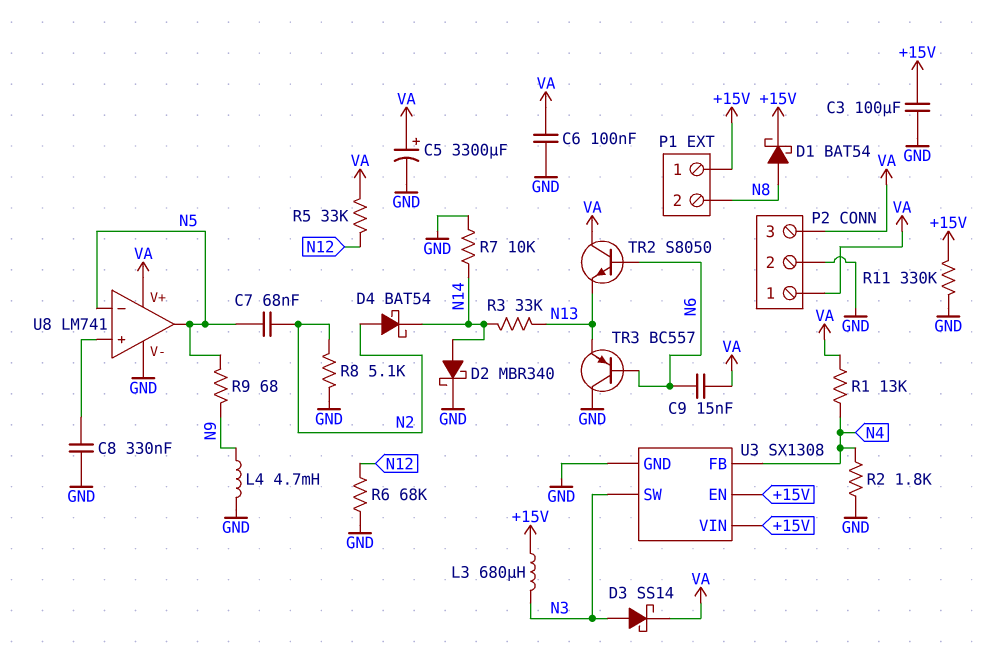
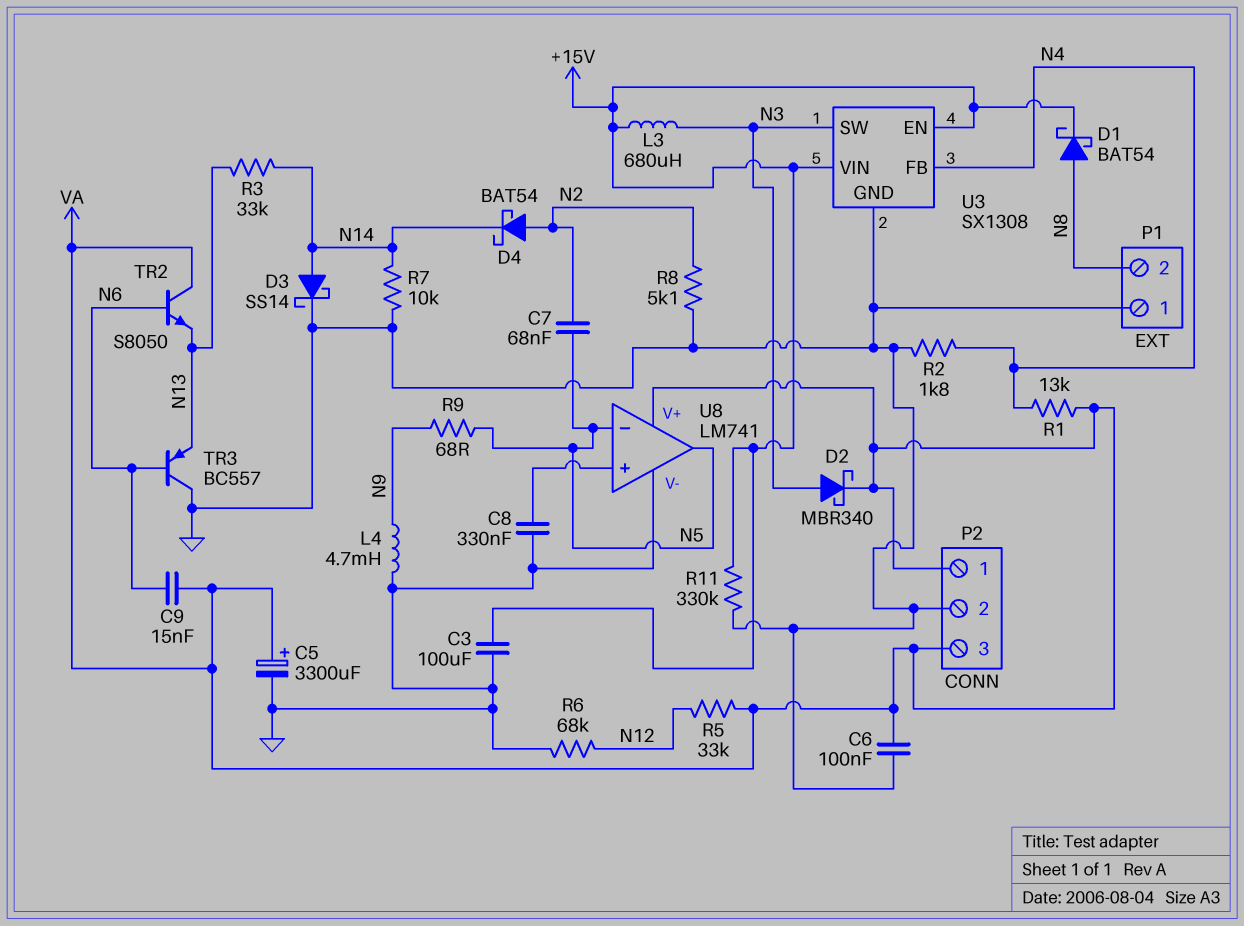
D2: schottky MBR340 (A N14, K GND) -> schottky MBR340 (A N3, K VA)
D3: schottky SS14 (A N3, K VA) -> schottky SS14 (A N14, K GND)
P1 pin 1: +15V -> GND

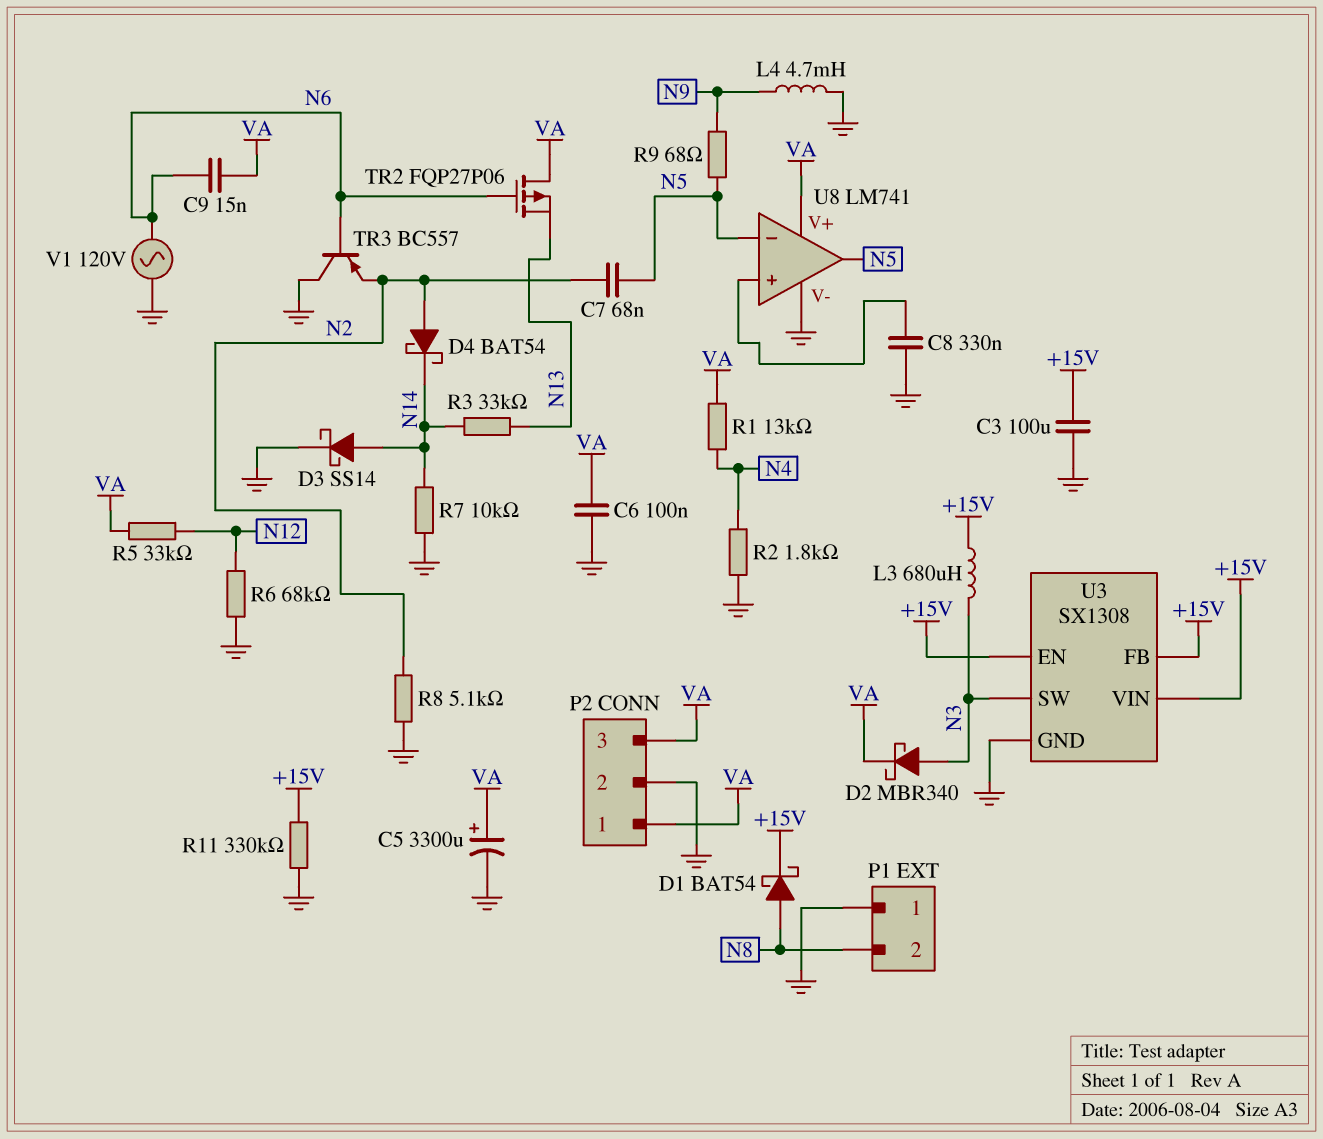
TR2: NPN S8050 (B N6, C VA, E N13) -> PMOS FQP27P06 (G N6, D VA, S N13)
TR3: PNP BC557 (B N6, C GND, E N13) -> PNP BC557 (B N6, C GND, E N2)
U3 pin FB: N4 -> +15V
V1: none -> AC 120V (GND, N6)

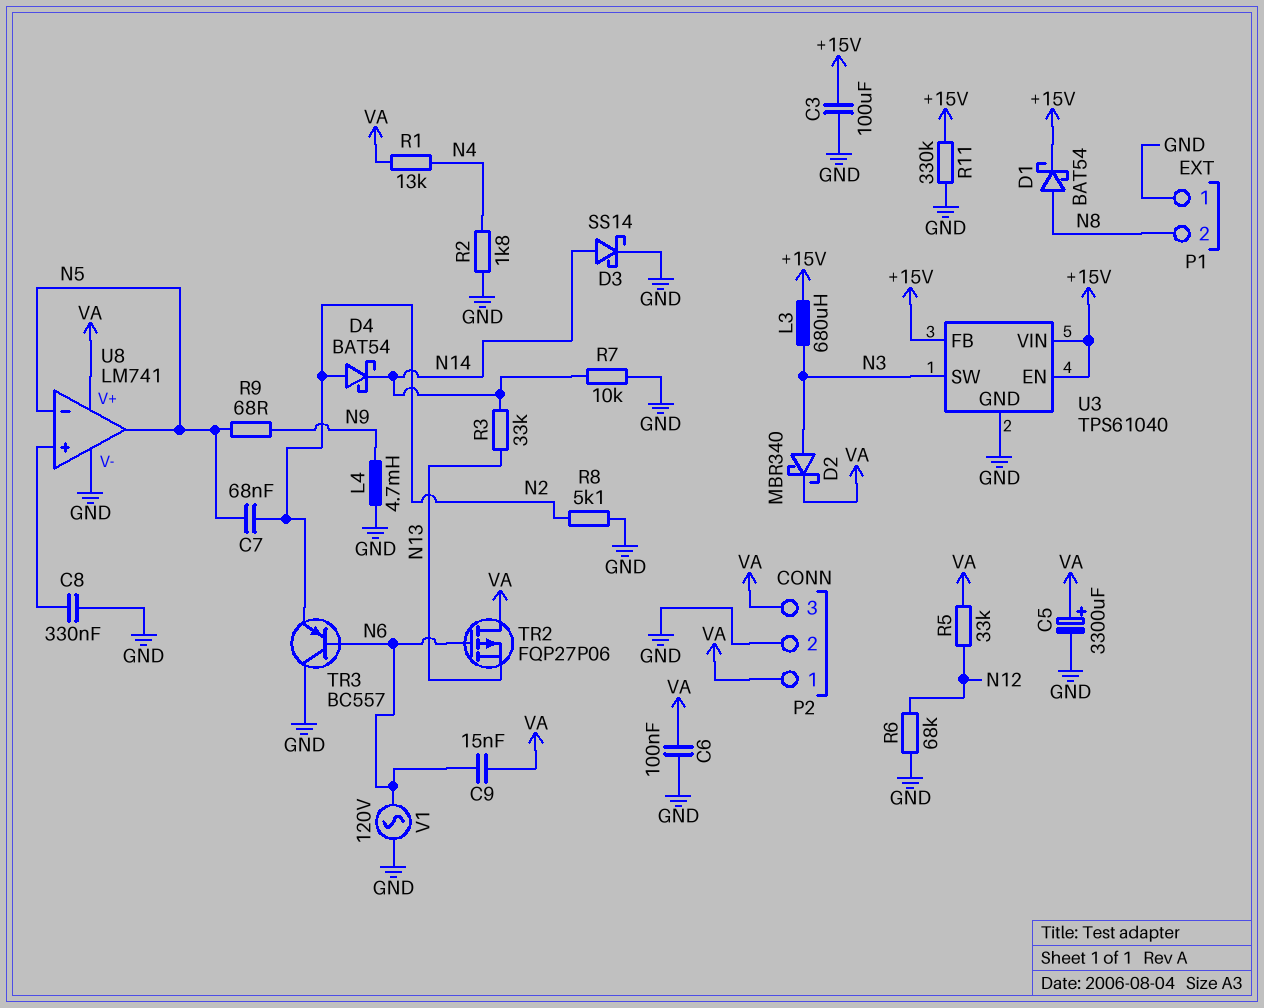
U3: SX1308 -> TPS61040

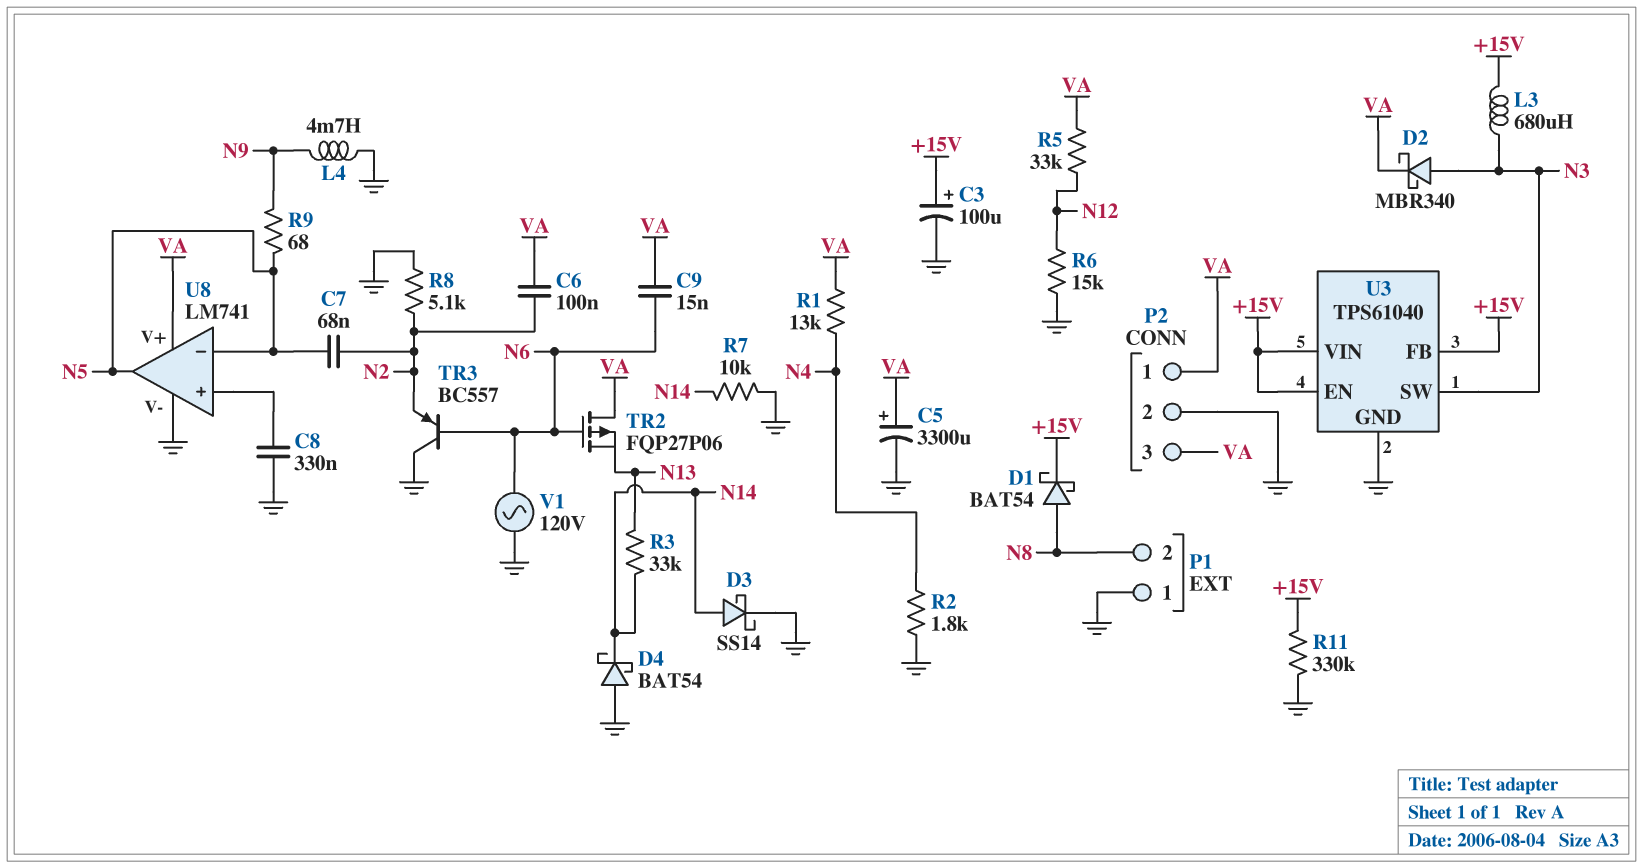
C3: 100uF (+15V, GND) -> 100uF (plus +15V, minus GND)
C6: 100nF (GND, VA) -> 100nF (N2, VA)
D4: schottky BAT54 (A N2, K N14) -> schottky BAT54 (A GND, K N14)
R6: 68k (GND, N12) -> 15k (GND, N12)

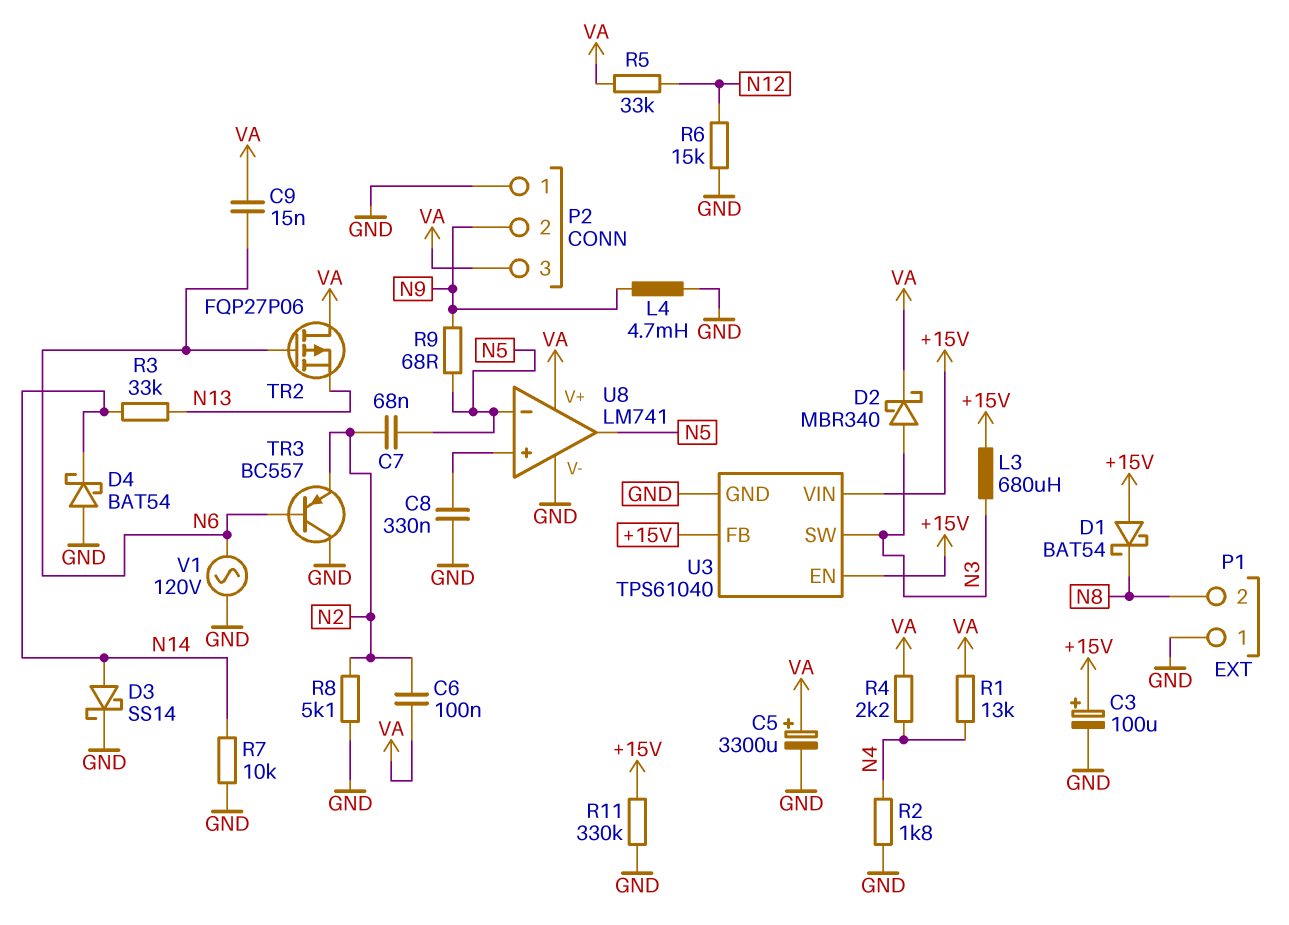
D1: schottky BAT54 (A N8, K +15V) -> schottky BAT54 (A +15V, K N8)
P2 pin 1: VA -> GND
P2 pin 2: GND -> N9
R4: none -> 2.2k (N4, VA)

